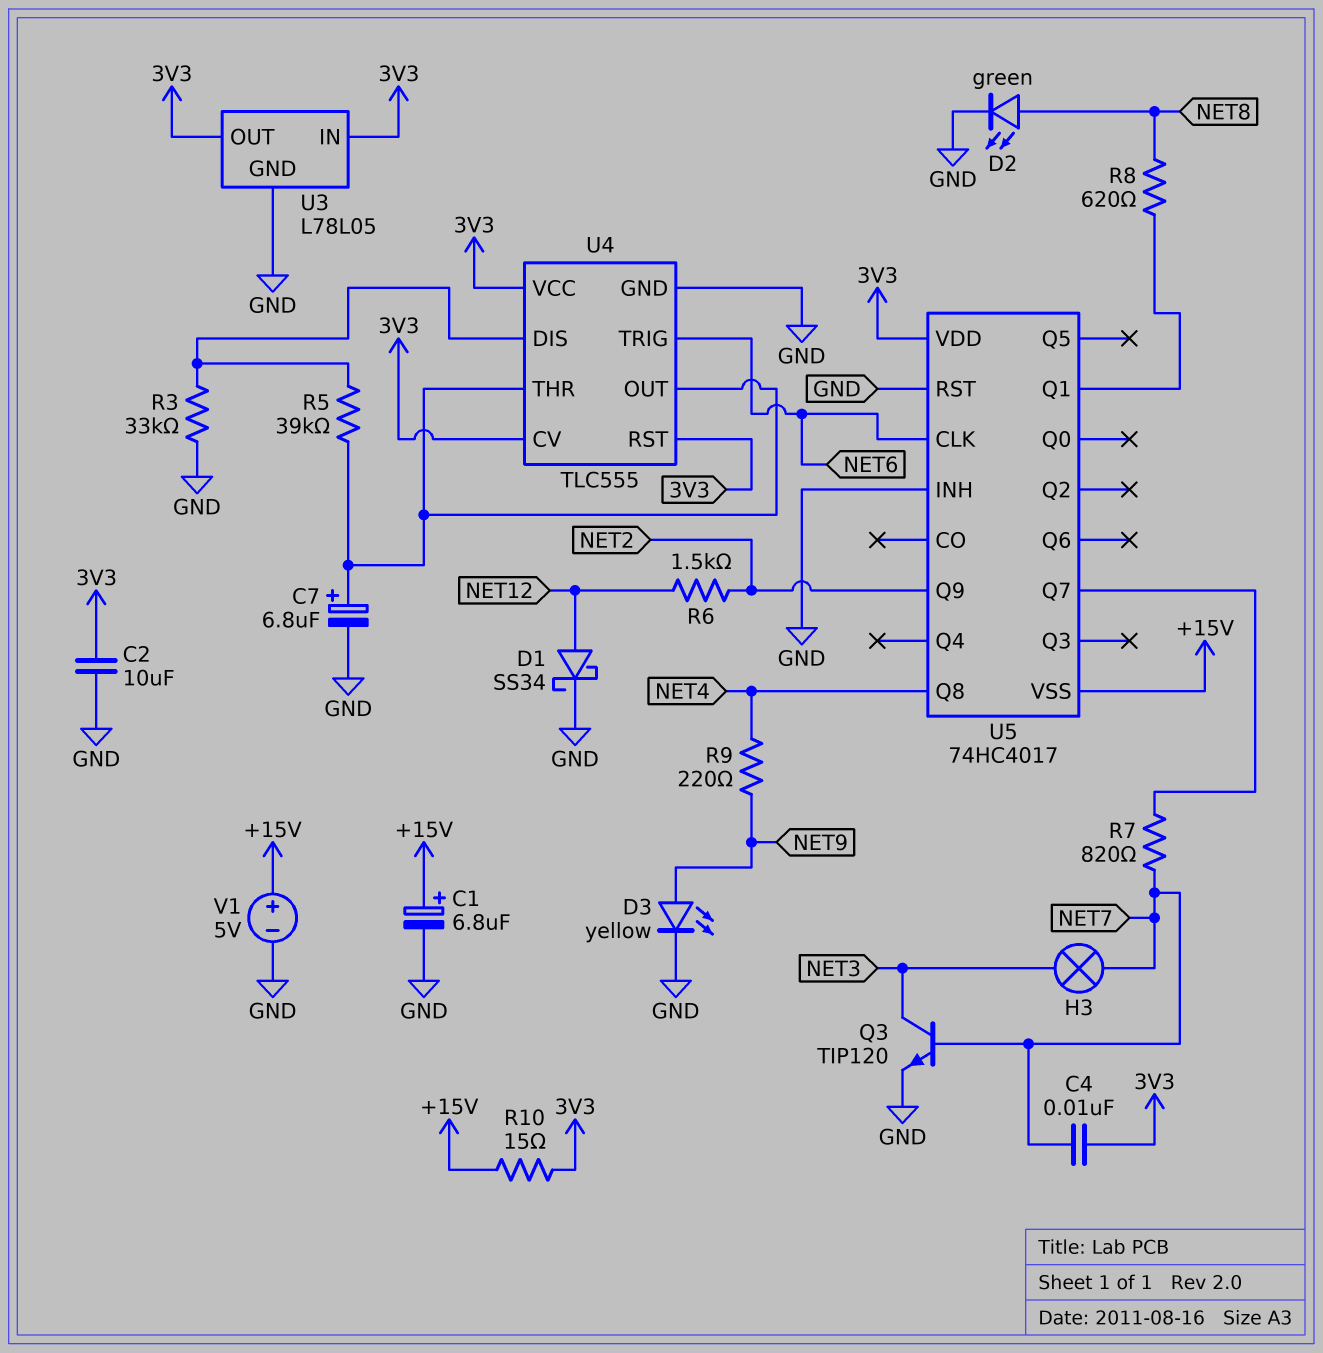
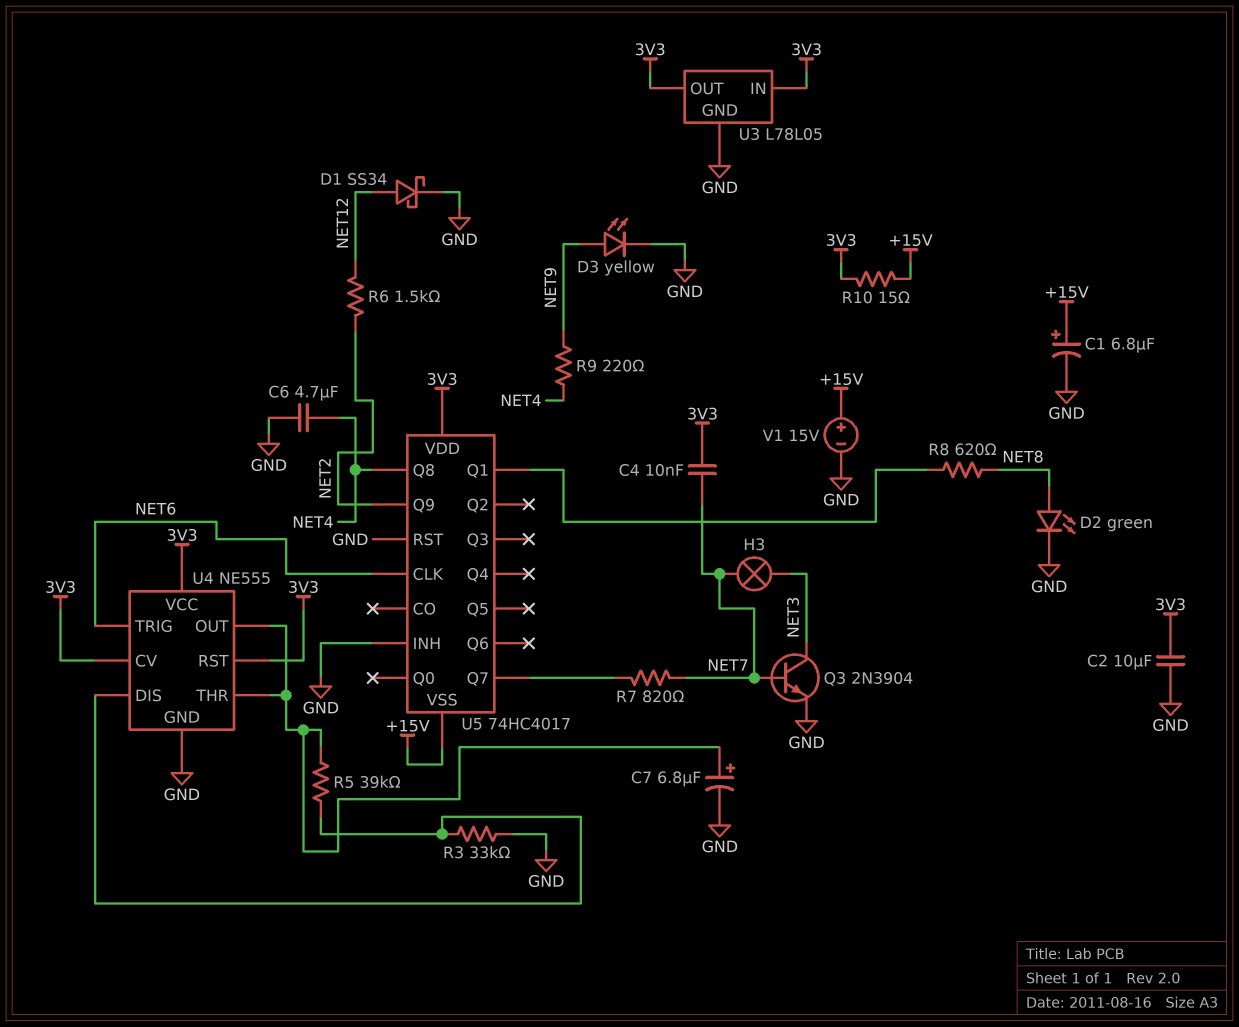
C6: none -> 4.7uF (GND, NET4)
Q3: NPN TIP120 (B NET7, C NET3, E GND) -> NPN 2N3904 (B NET7, C NET3, E GND)
U4: TLC555 -> NE555
V1: 5V (plus +15V, minus GND) -> 15V (plus +15V, minus GND)

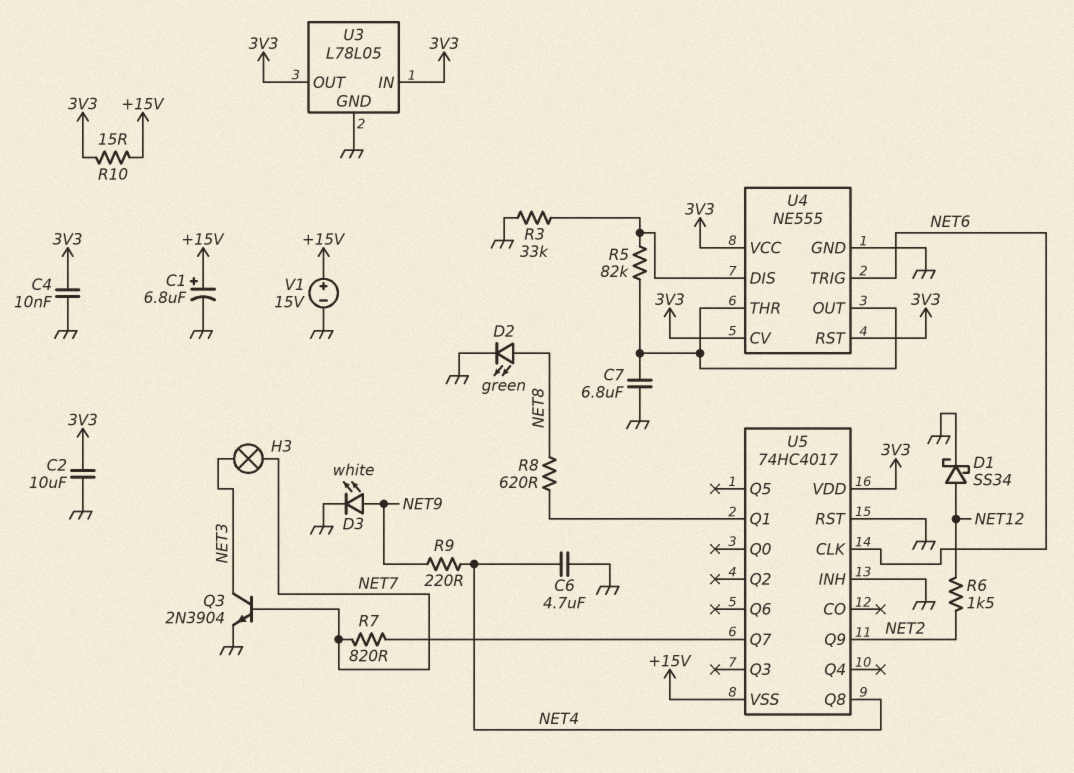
C4: 10nF (3V3, NET7) -> 10nF (3V3, GND)
C7: 6.8uF (plus U4/OUT, minus GND) -> 6.8uF (GND, U4/OUT)
D3: LED yellow (A NET9, K GND) -> LED white (A NET9, K GND)
R5: 39k (U4/DIS, U4/OUT) -> 82k (U4/DIS, U4/OUT)

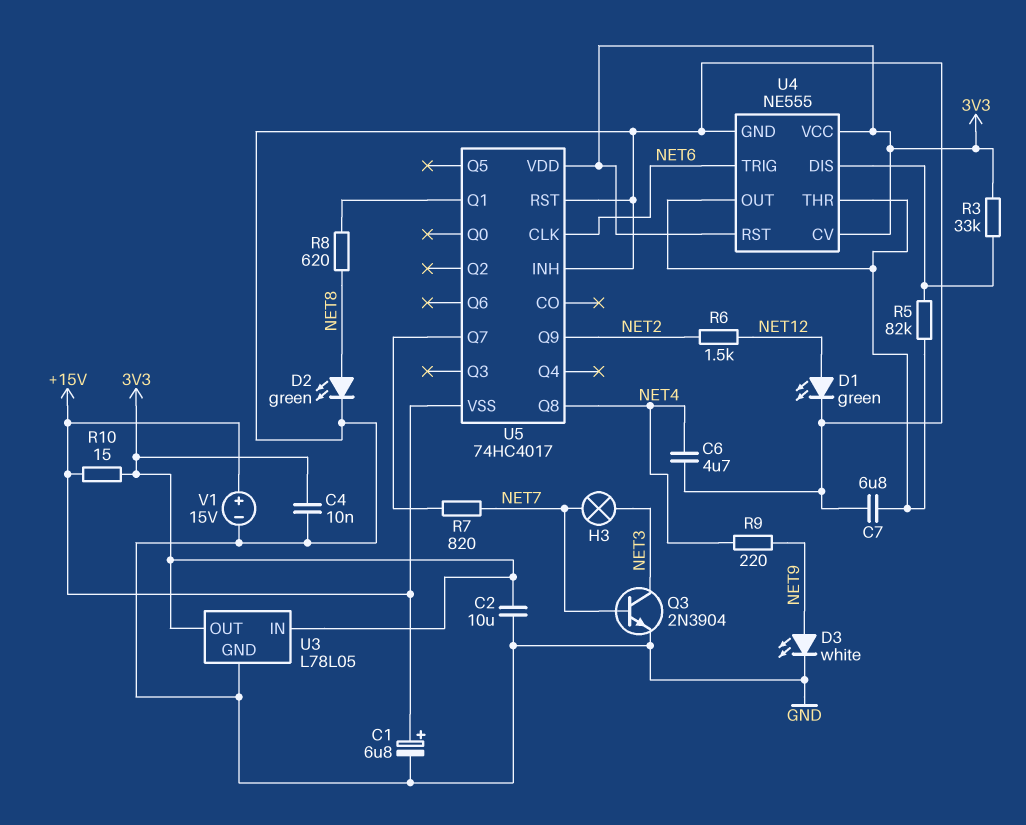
D1: schottky SS34 (A NET12, K GND) -> LED green (A NET12, K GND)
R3: 33k (GND, U4/DIS) -> 33k (3V3, U4/DIS)

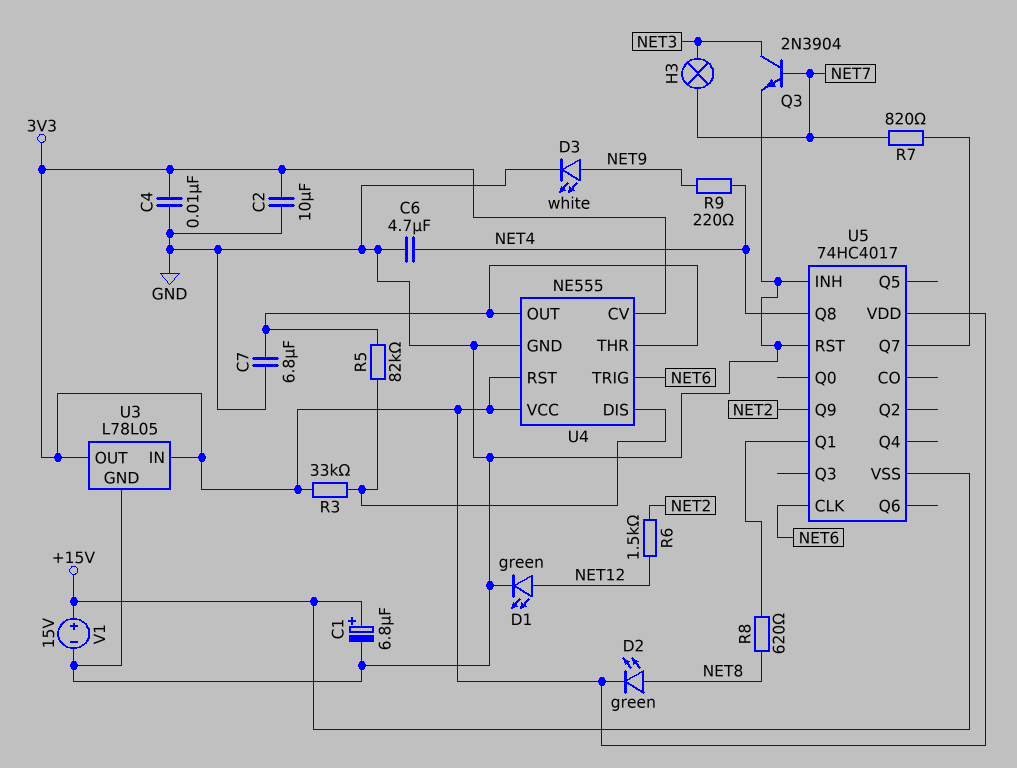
D2: LED green (A NET8, K GND) -> LED green (A NET8, K 3V3)
R10: 15 (+15V, 3V3) -> none

